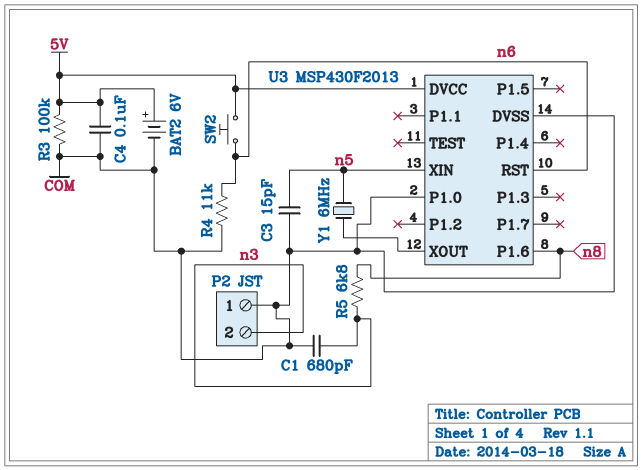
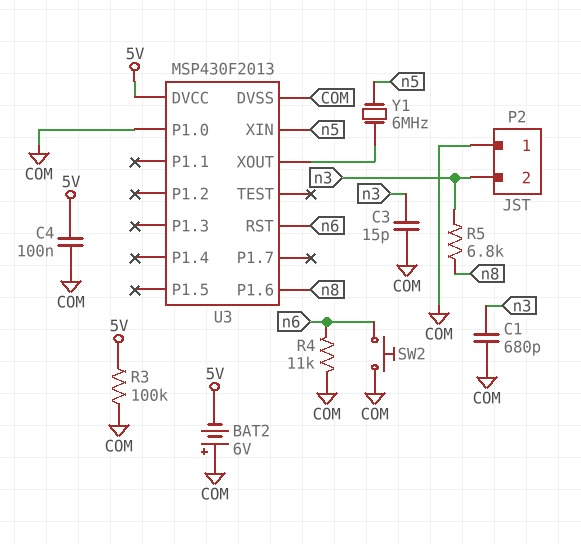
BAT2: 6V (plus 5V, minus COM) -> 6V (plus COM, minus 5V)
C3: 15pF (COM, n5) -> 15pF (COM, n3)
SW2: button (5V, n6) -> button (COM, n6)

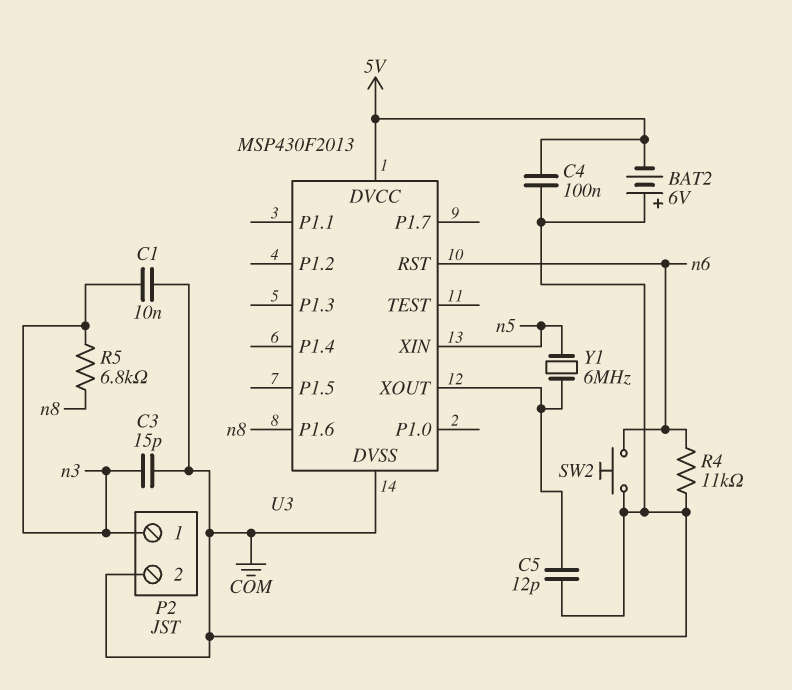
C1: 680pF (COM, n3) -> 10nF (COM, n3)
C5: none -> 12pF (COM, U3/XOUT)
P2 pin 1: COM -> n3
P2 pin 2: n3 -> COM
R3: 100k (5V, COM) -> none
U3 pin P1.0: COM -> none

